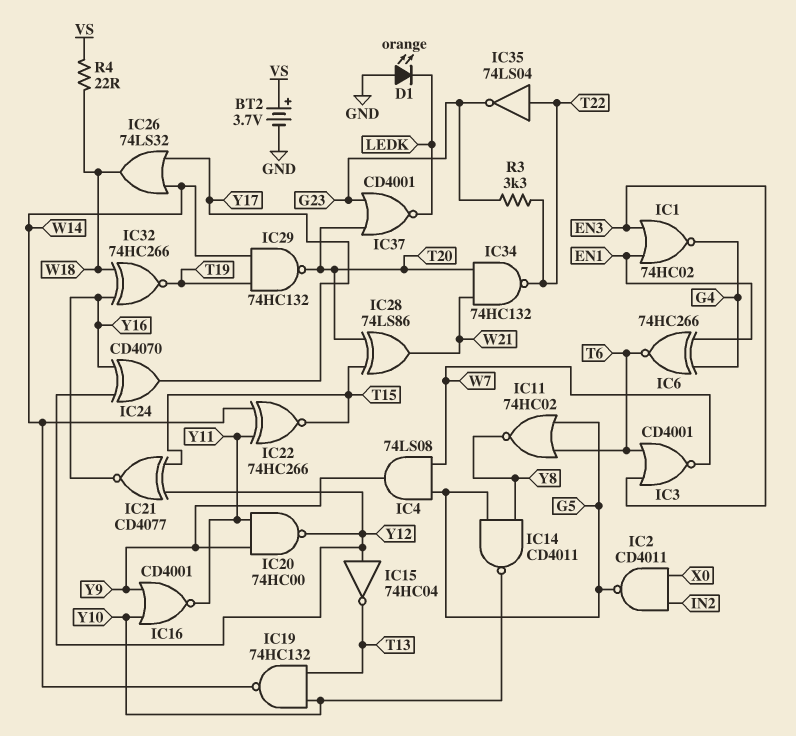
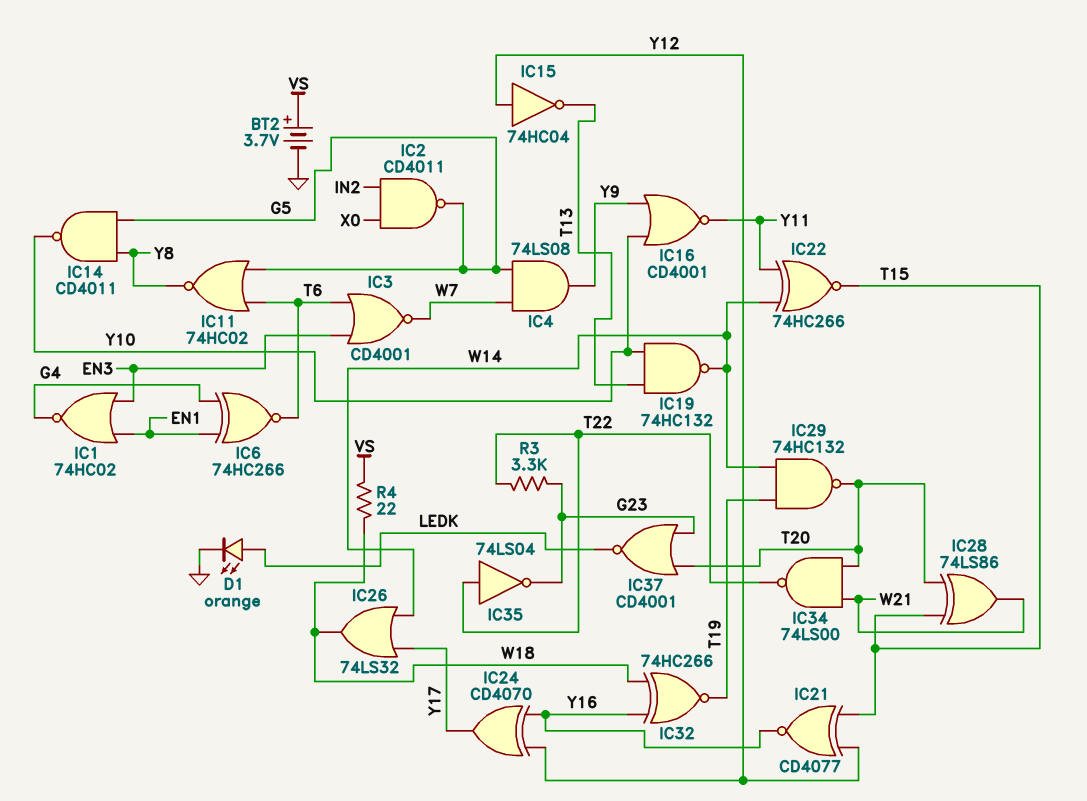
D1: LED orange (A GND, K LEDK) -> LED orange (A LEDK, K GND)
IC20: NAND 74HC00 (in Y9, in Y11, out Y12) -> none
IC34: NAND 74HC132 (in T20, in W21, out T22) -> NAND 74LS00 (in T20, in W21, out T22)

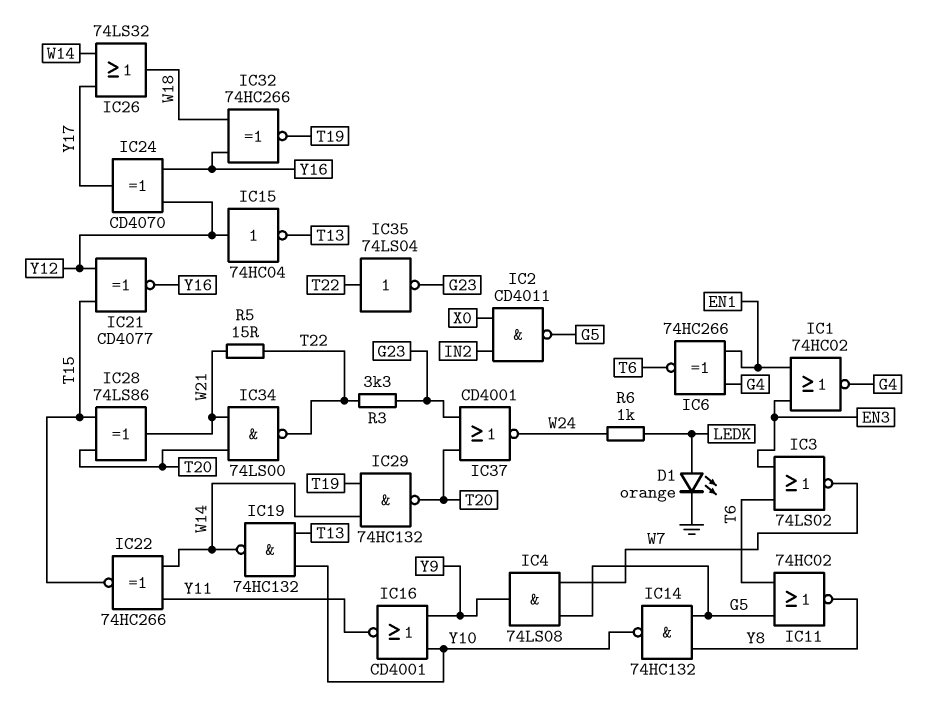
BT2: 3.7V (plus VS, minus GND) -> none
IC3: NOR CD4001 (in EN3, in T6, out W7) -> NOR 74LS02 (in EN3, in T6, out W7)
IC14: NAND CD4011 (in G5, in Y8, out Y10) -> NAND 74HC132 (in G5, in Y8, out Y10)
IC37: NOR CD4001 (in G23, in T20, out LEDK) -> NOR CD4001 (in G23, in T20, out W24)
R4: 22 (VS, W18) -> none
R5: none -> 15 (T22, W21)
R6: none -> 1k (LEDK, W24)

